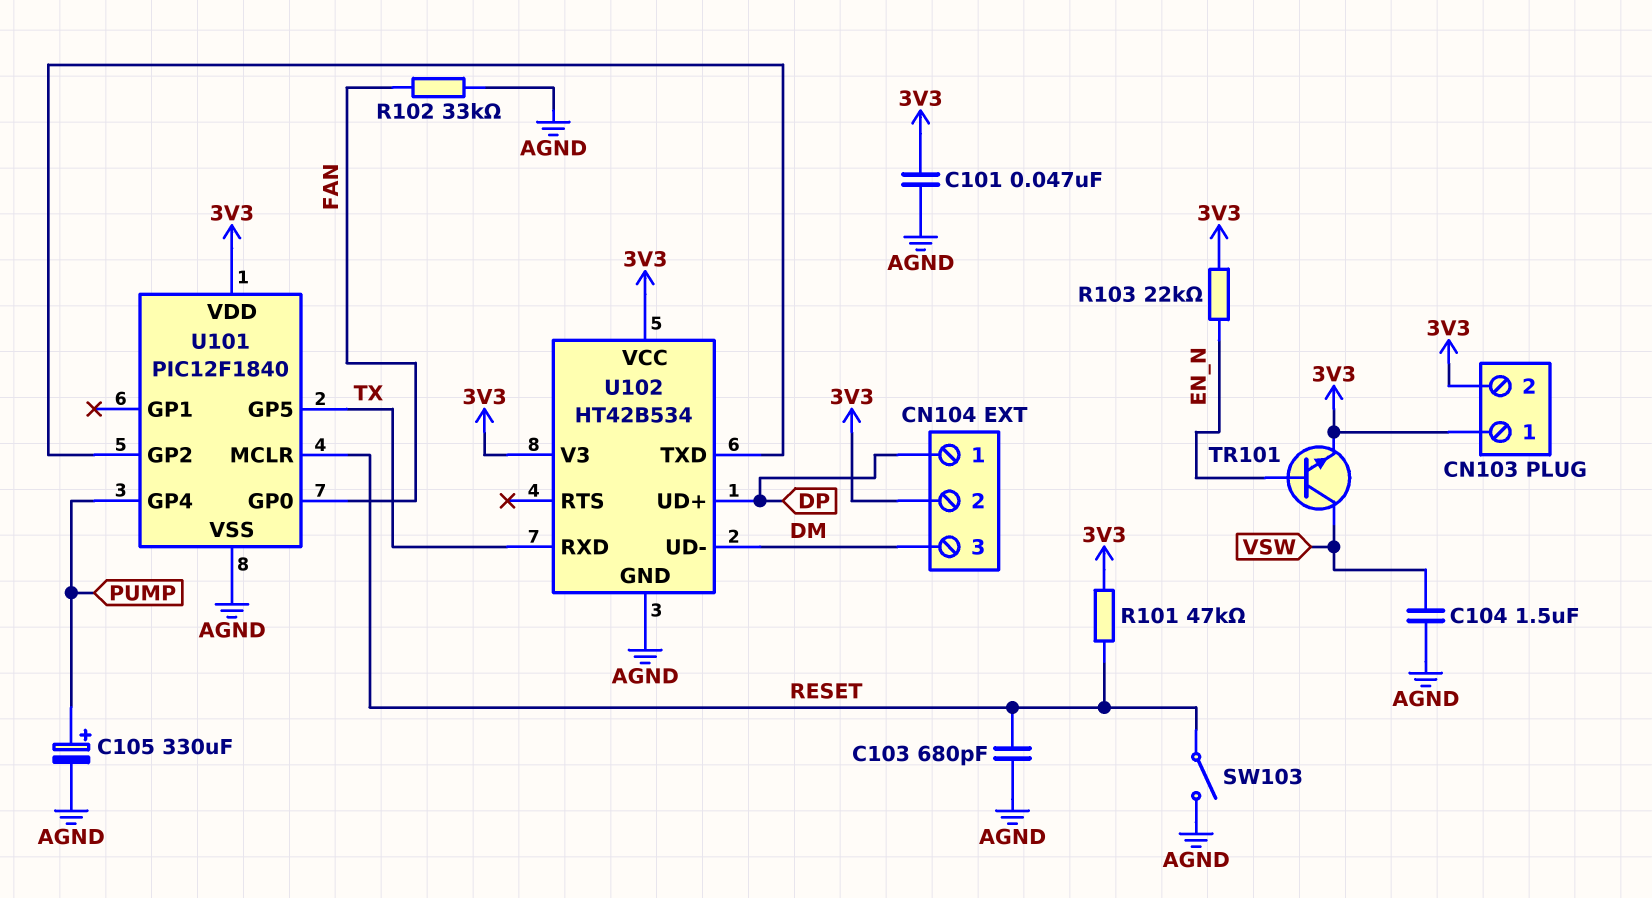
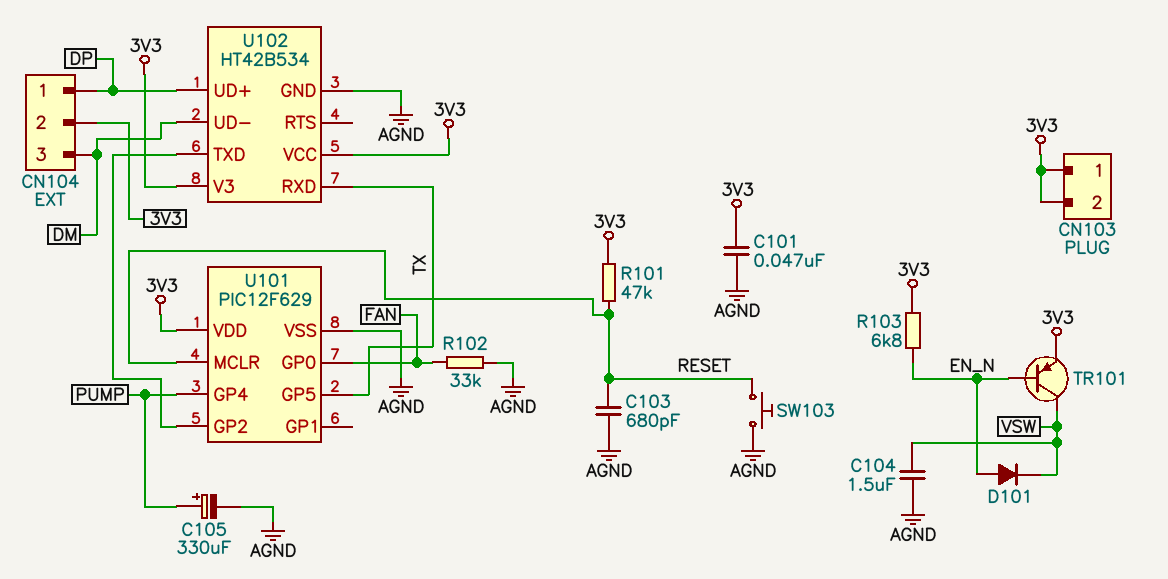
D101: none -> diode (A EN_N, K VSW)
R103: 22k (3V3, EN_N) -> 6.8k (3V3, EN_N)
SW103: switch (AGND, RESET) -> button (AGND, RESET)
TR101: NPN (B EN_N, C VSW, E 3V3) -> PNP (B EN_N, C VSW, E 3V3)
U101: PIC12F1840 -> PIC12F629

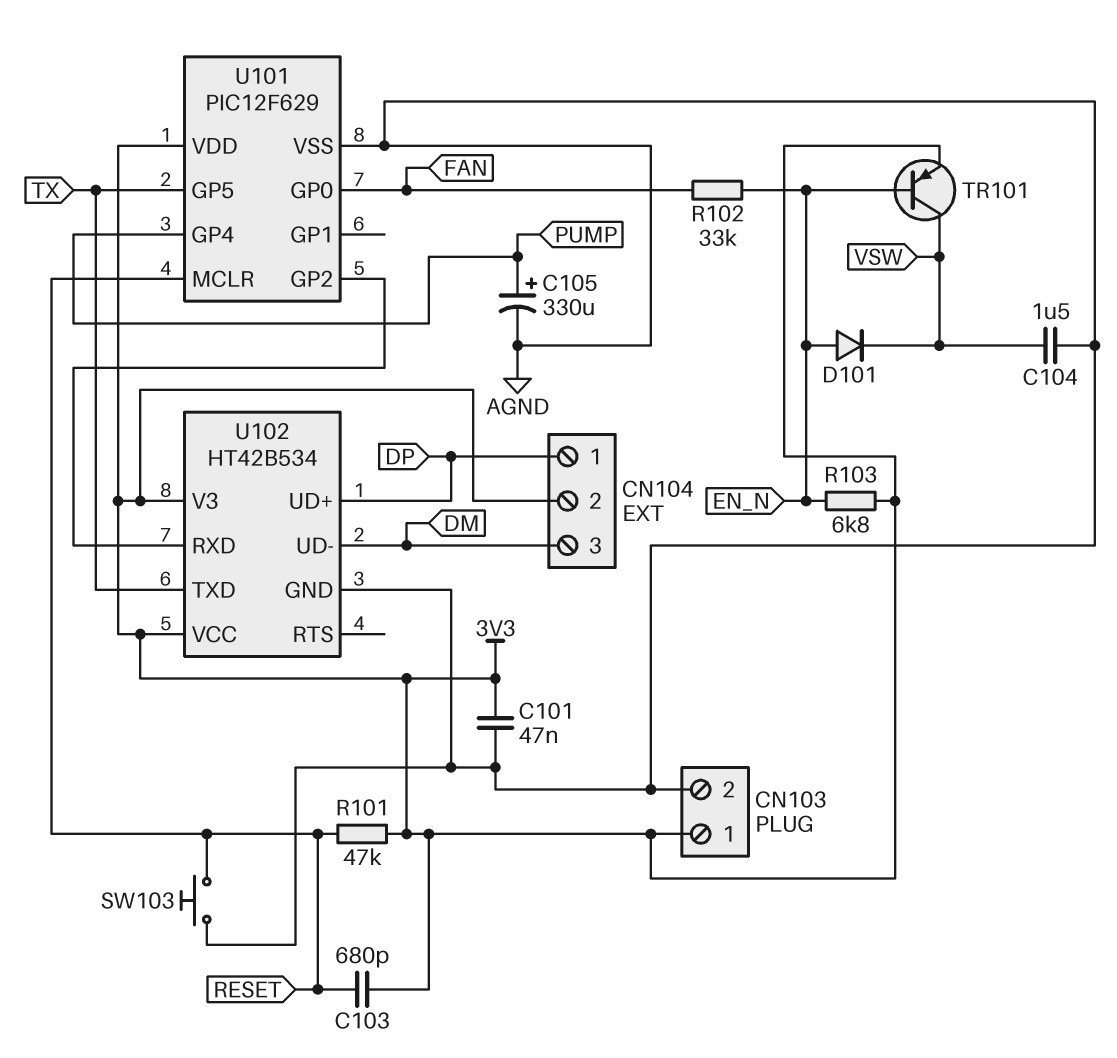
C103: 680pF (AGND, RESET) -> 680pF (3V3, RESET)
CN103 pin 2: 3V3 -> AGND
R102: 33k (AGND, FAN) -> 33k (EN_N, FAN)
U102 pin RXD: TX -> U101/GP2
U102 pin TXD: U101/GP2 -> TX

